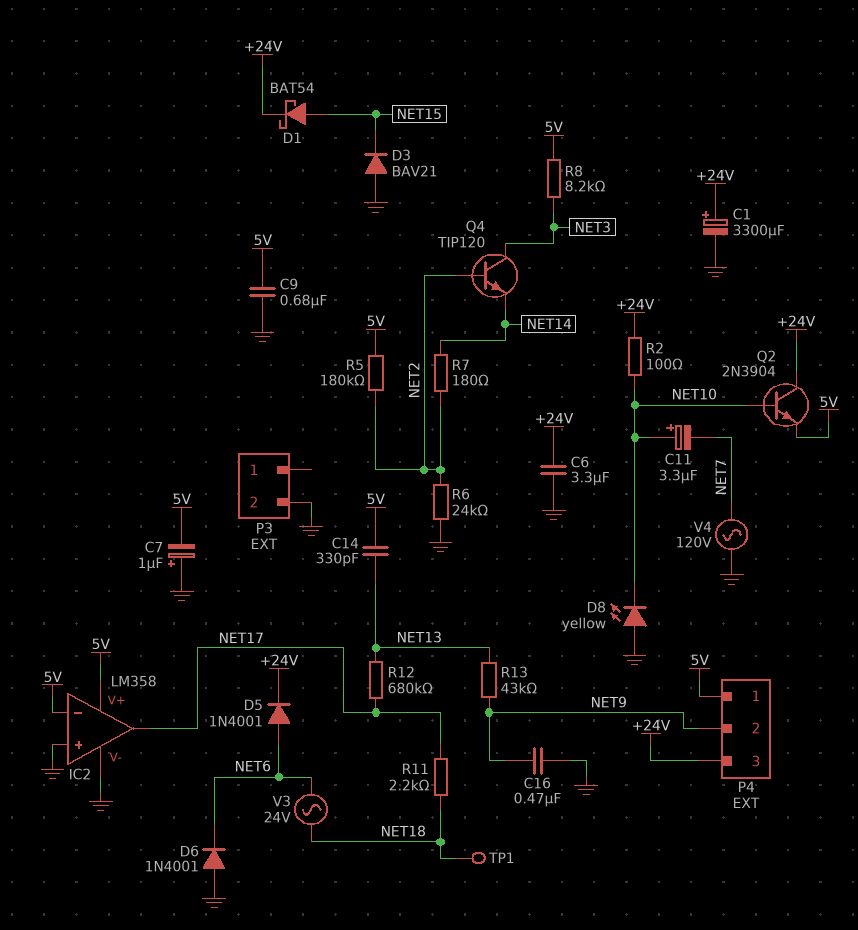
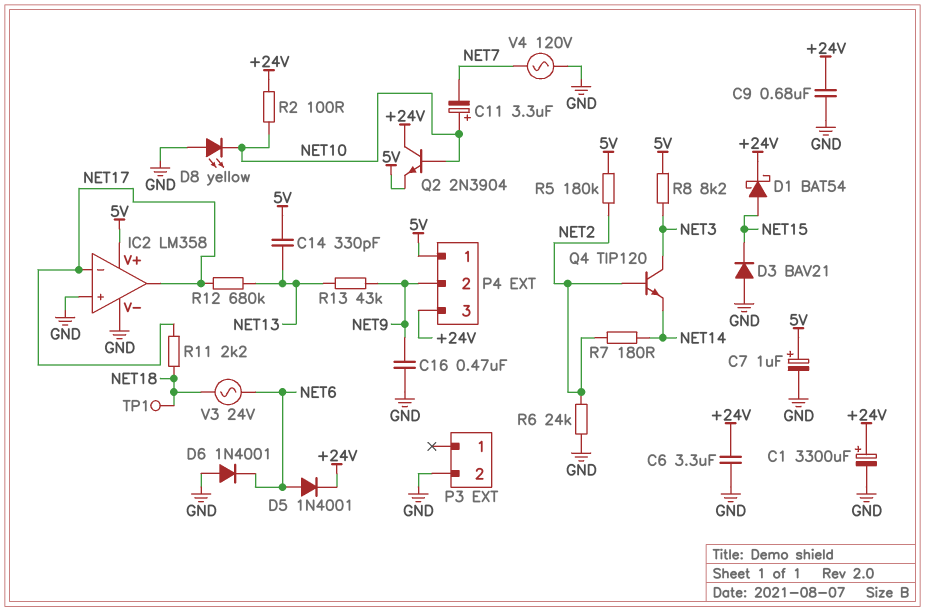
C7: 1uF (plus GND, minus 5V) -> 1uF (plus 5V, minus GND)
C9: 680nF (5V, GND) -> 680nF (+24V, GND)
IC2 pin in-: 5V -> NET17

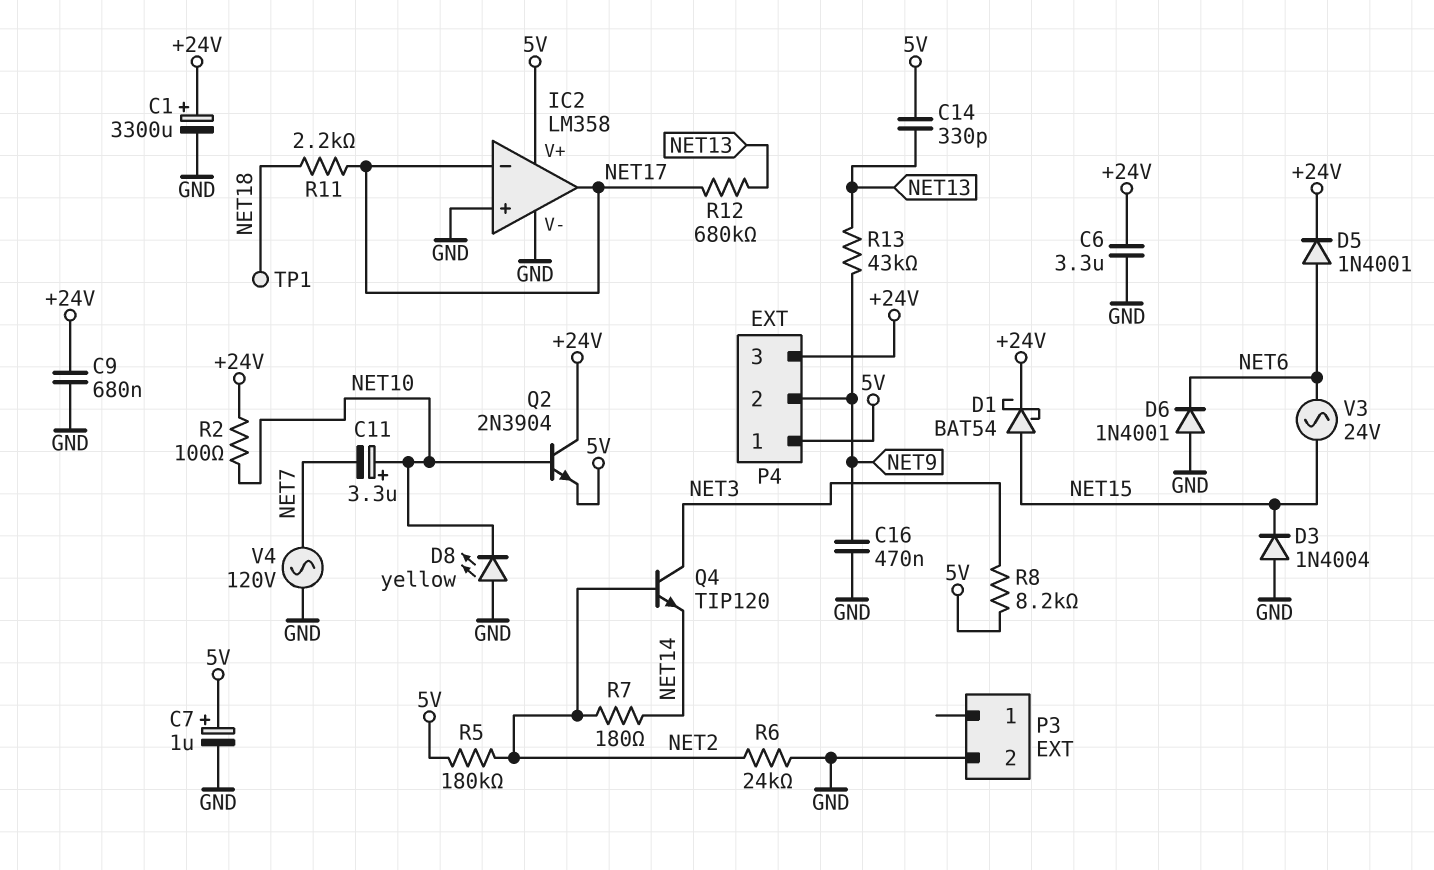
D3: diode BAV21 (A GND, K NET15) -> diode 1N4004 (A GND, K NET15)
V3: AC 24V (NET6, NET18) -> AC 24V (NET6, NET15)

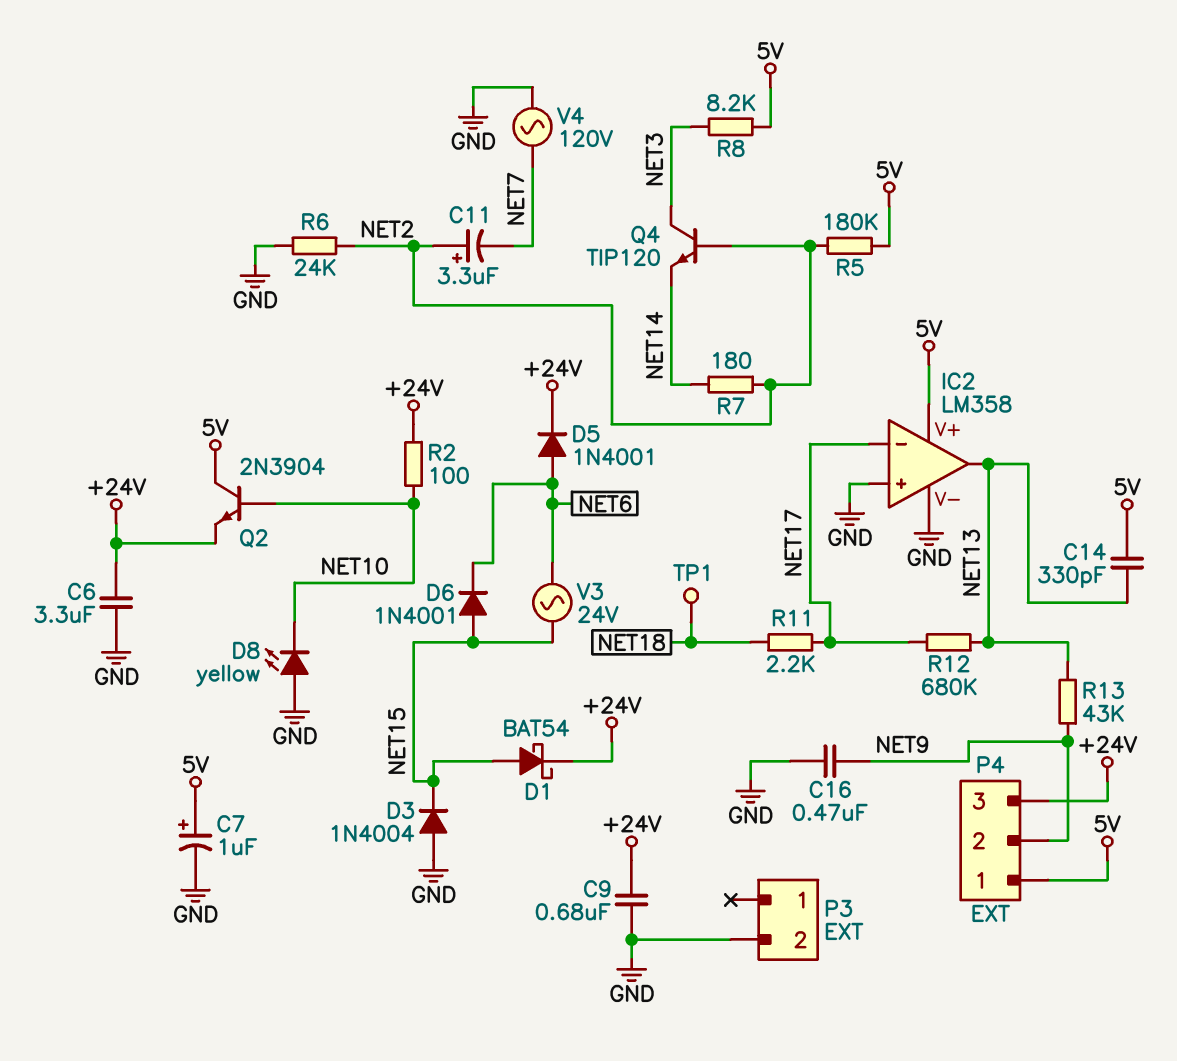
C1: 3300uF (plus +24V, minus GND) -> none
C11: 3.3uF (plus NET10, minus NET7) -> 3.3uF (plus NET2, minus NET7)
D6: diode 1N4001 (A GND, K NET6) -> diode 1N4001 (A NET15, K NET6)
IC2 pin out: NET17 -> NET13
Q2: NPN 2N3904 (B NET10, C +24V, E 5V) -> NPN 2N3904 (B NET10, C 5V, E +24V)

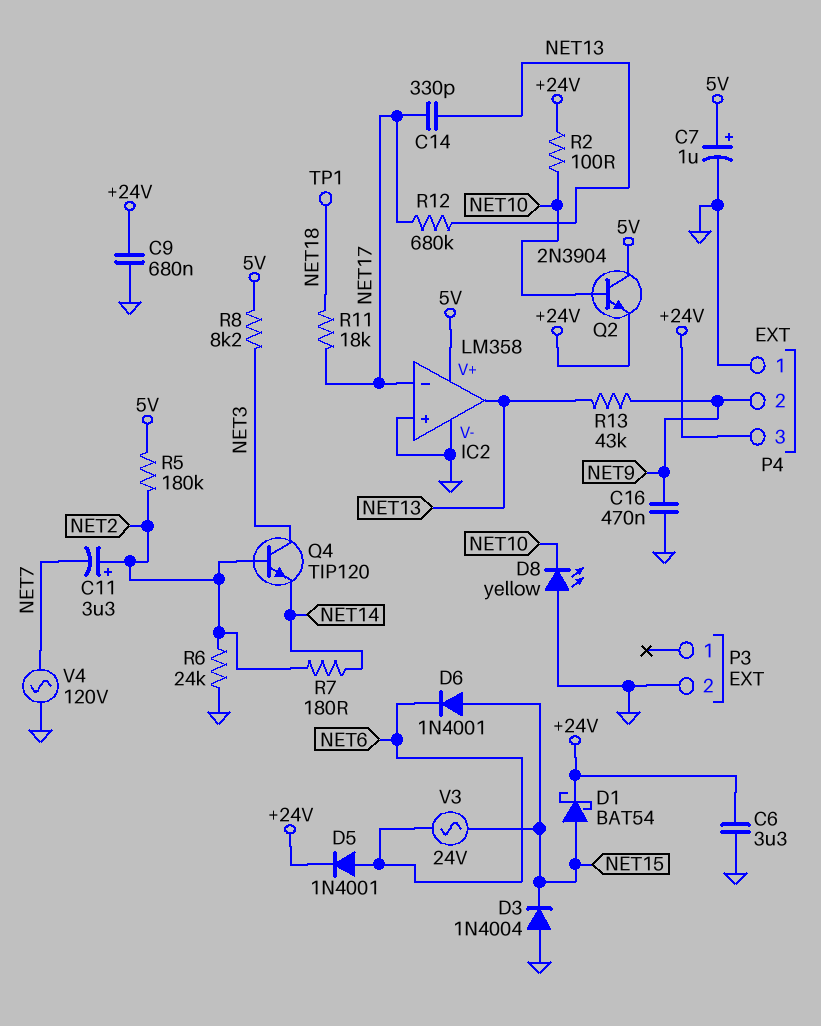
C14: 330pF (5V, NET13) -> 330pF (NET13, NET17)
P4 pin 1: 5V -> GND
R11: 2.2k (NET17, NET18) -> 18k (NET17, NET18)

